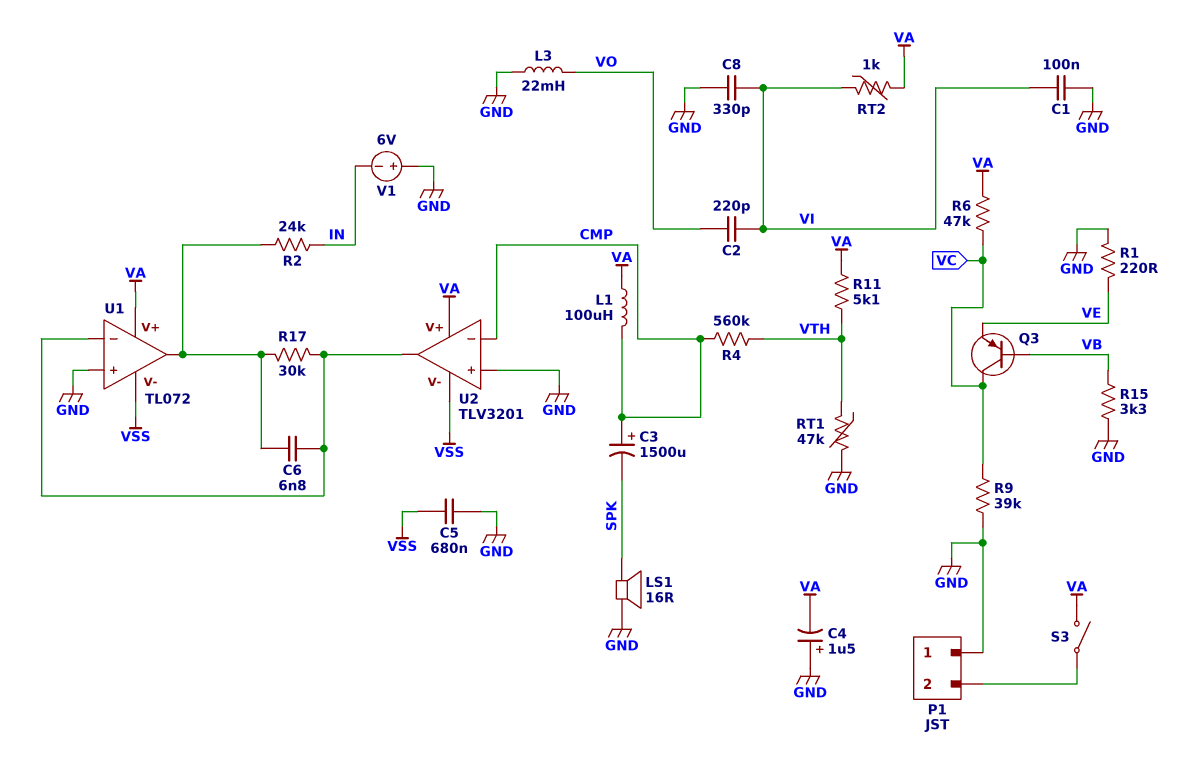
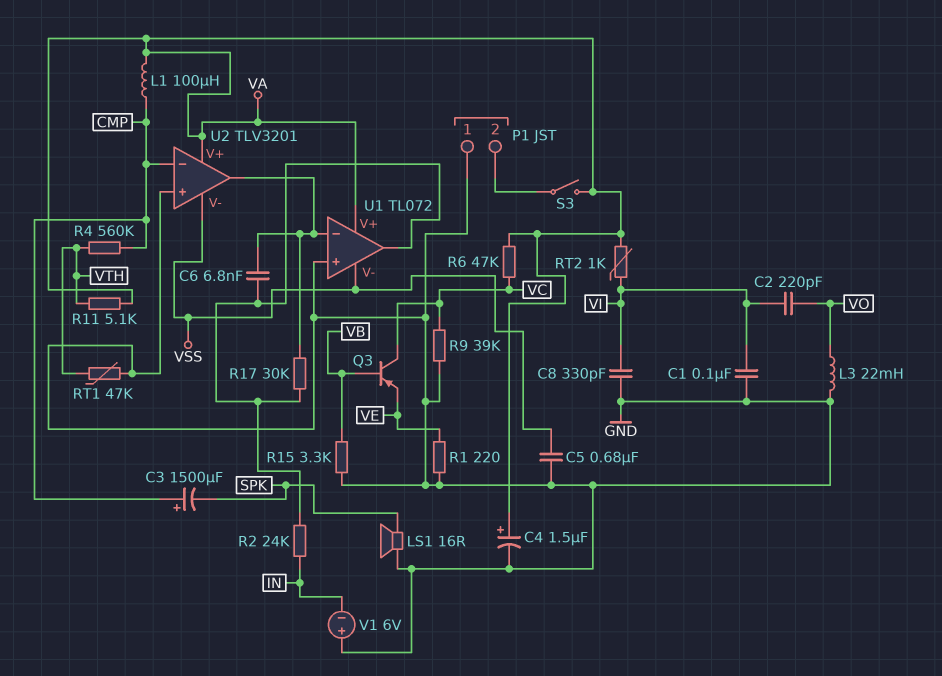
C4: 1.5uF (plus GND, minus VA) -> 1.5uF (plus VA, minus GND)

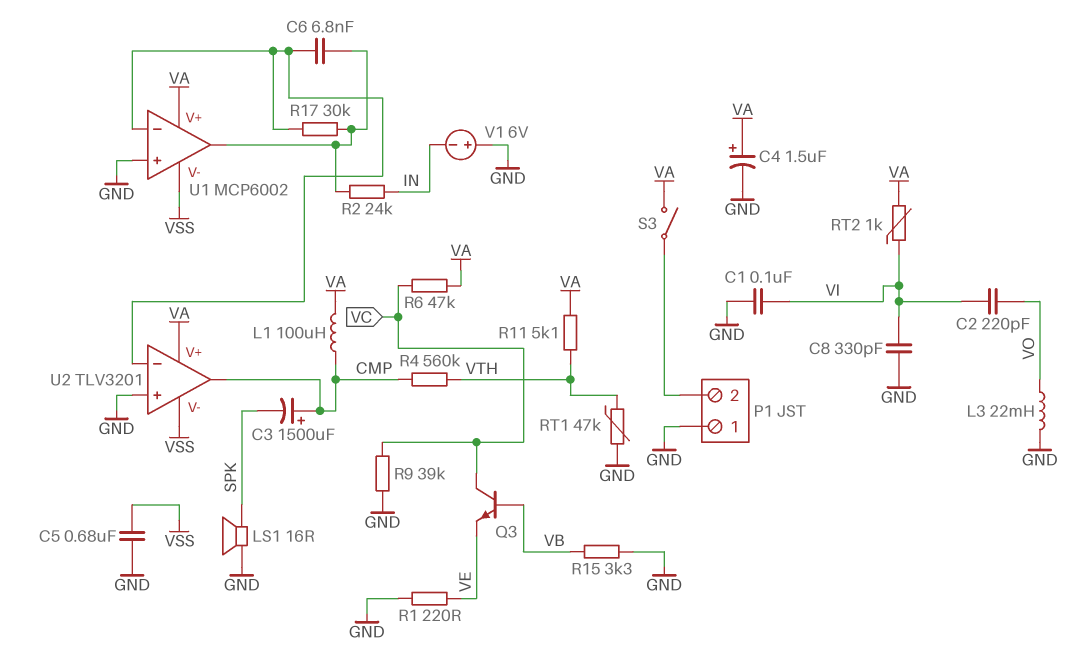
Q3: PNP (B VB, C VC, E VE) -> NPN (B VB, C VC, E VE)
U1: TL072 -> MCP6002
U2 pin in-: CMP -> U1/in-
U2 pin out: U1/in- -> CMP

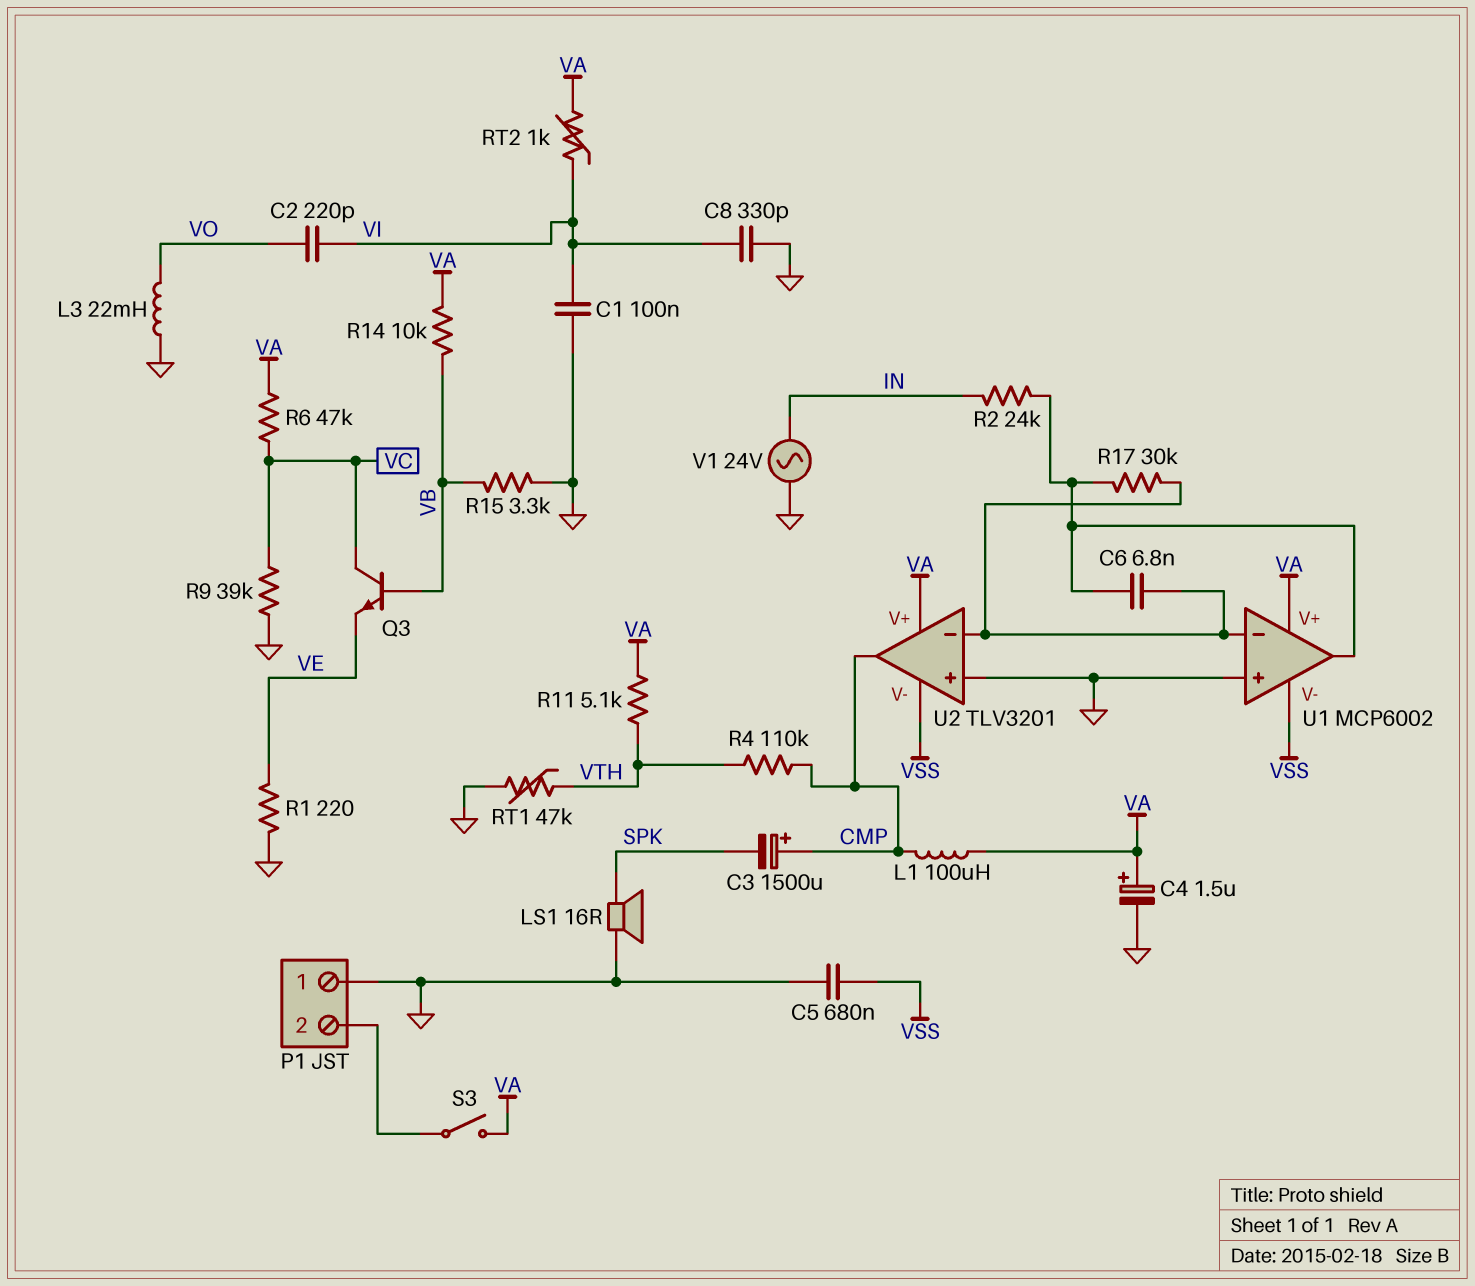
R4: 560k (CMP, VTH) -> 110k (CMP, VTH)
R14: none -> 10k (VA, VB)
V1: 6V (plus GND, minus IN) -> AC 24V (GND, IN)

